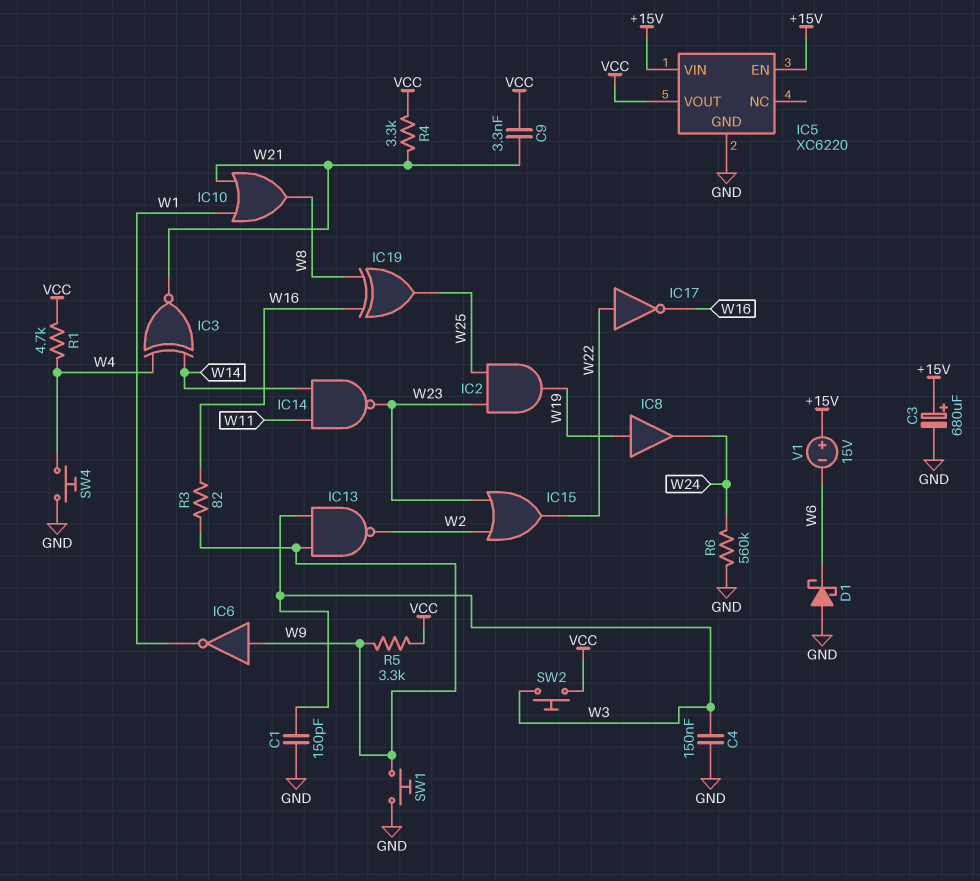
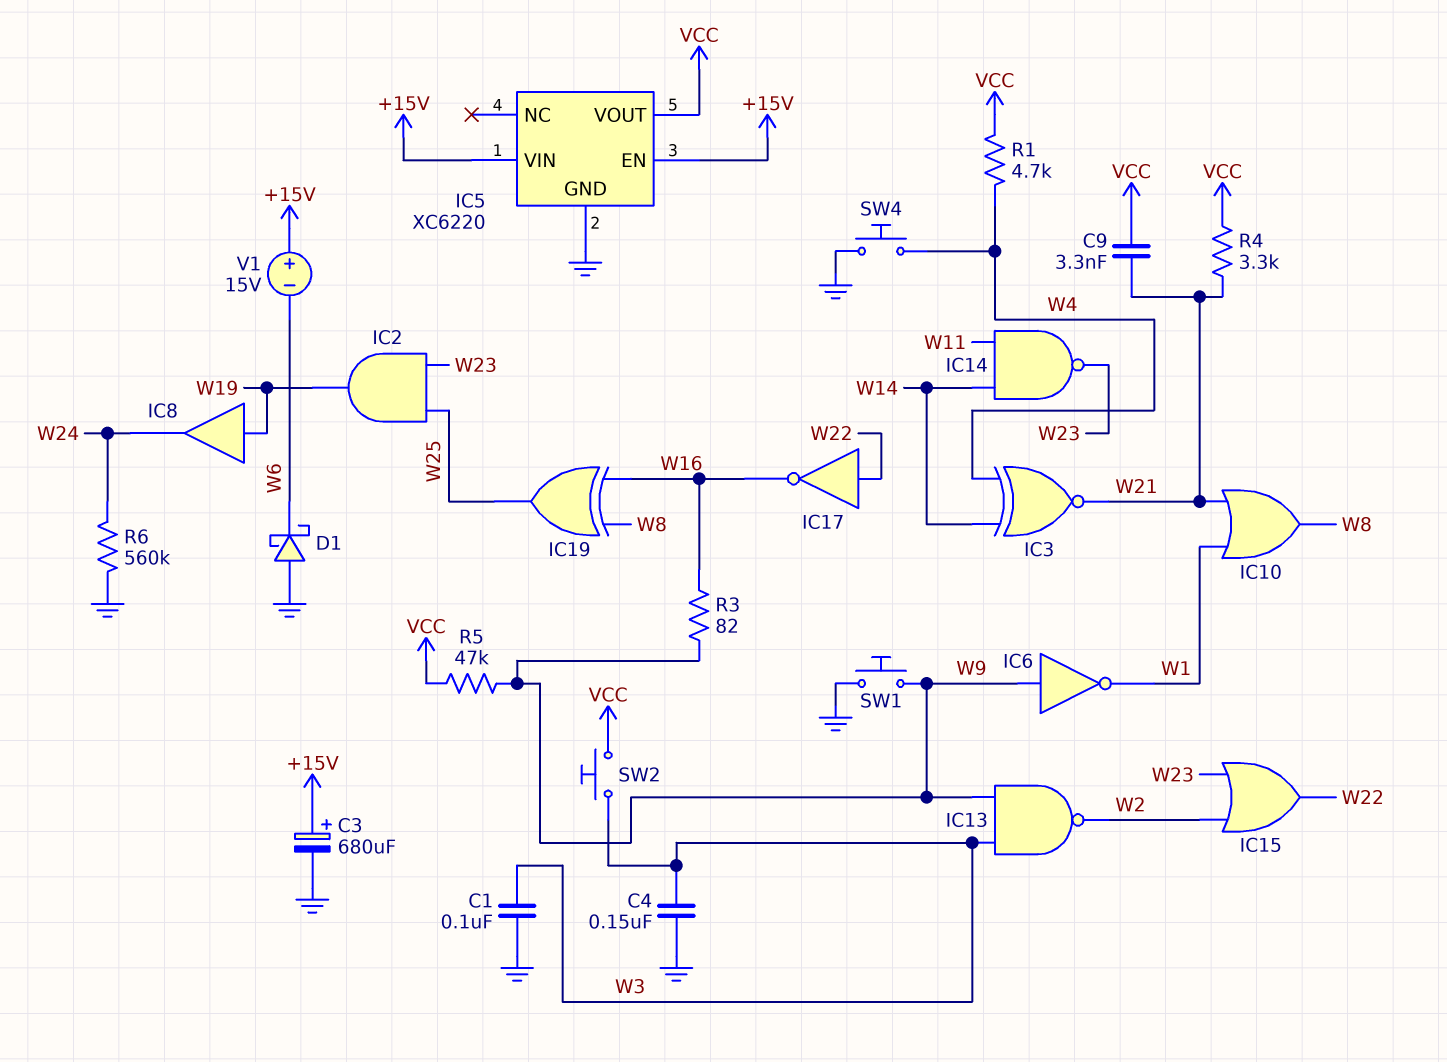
C1: 150pF (GND, W3) -> 100nF (GND, W3)
R5: 3.3k (VCC, W9) -> 47k (VCC, W9)

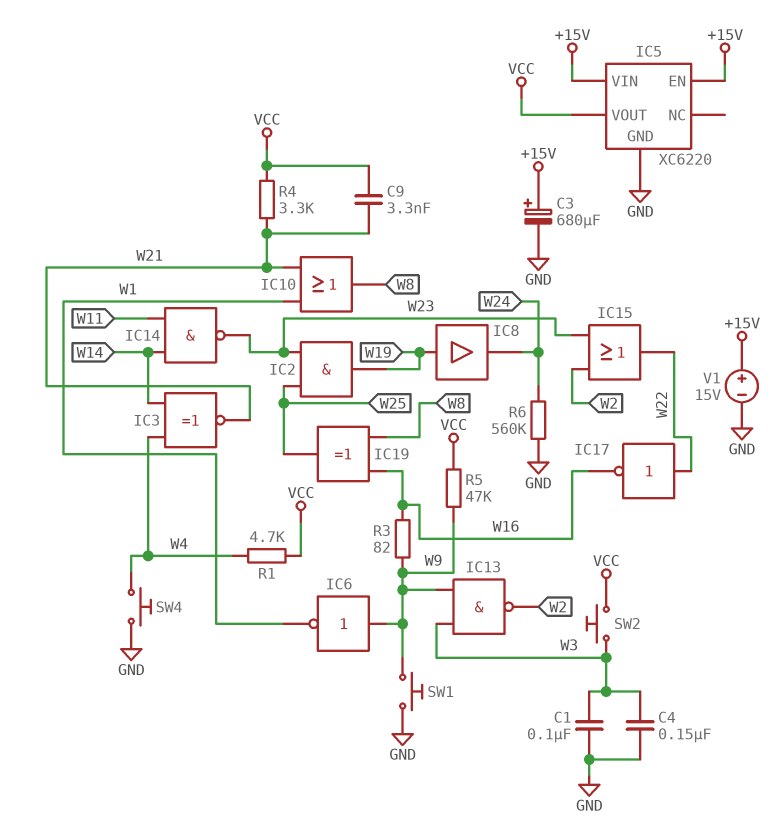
D1: schottky (A GND, K W6) -> none
V1: 15V (plus +15V, minus W6) -> 15V (plus +15V, minus GND)

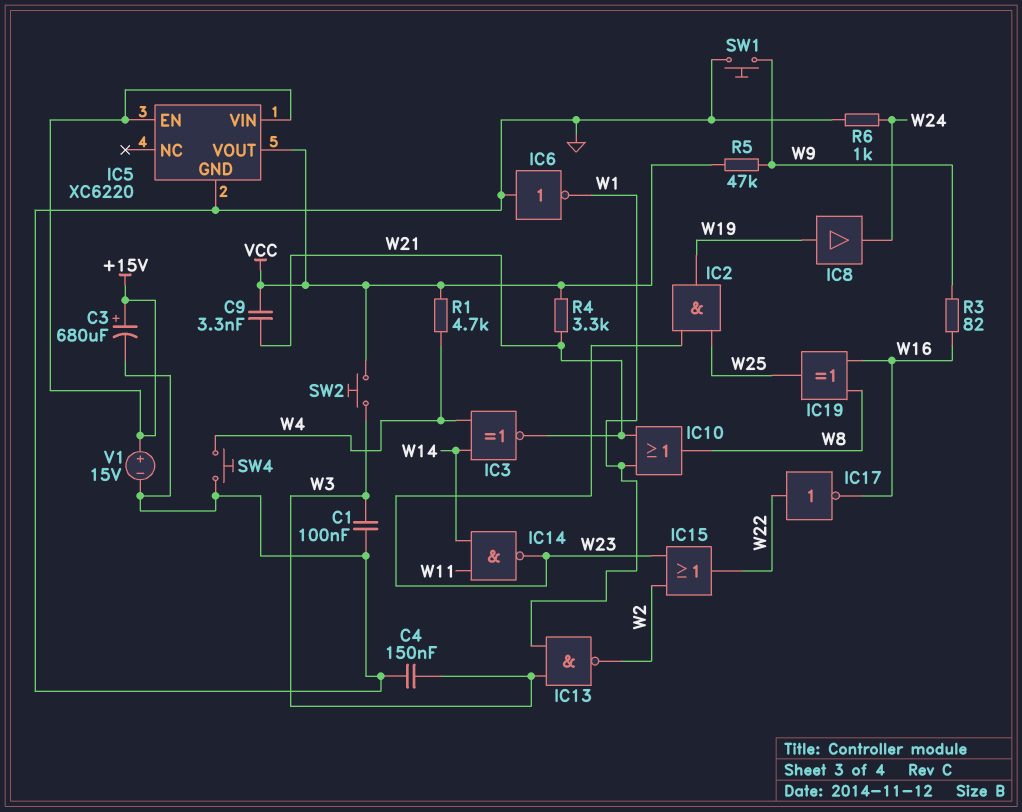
IC6: NOT (in W9, out W1) -> NOT (in GND, out W1)
IC13: NAND (in W3, in W9, out W2) -> NAND (in W1, in W3, out W2)
R6: 560k (GND, W24) -> 1k (GND, W24)

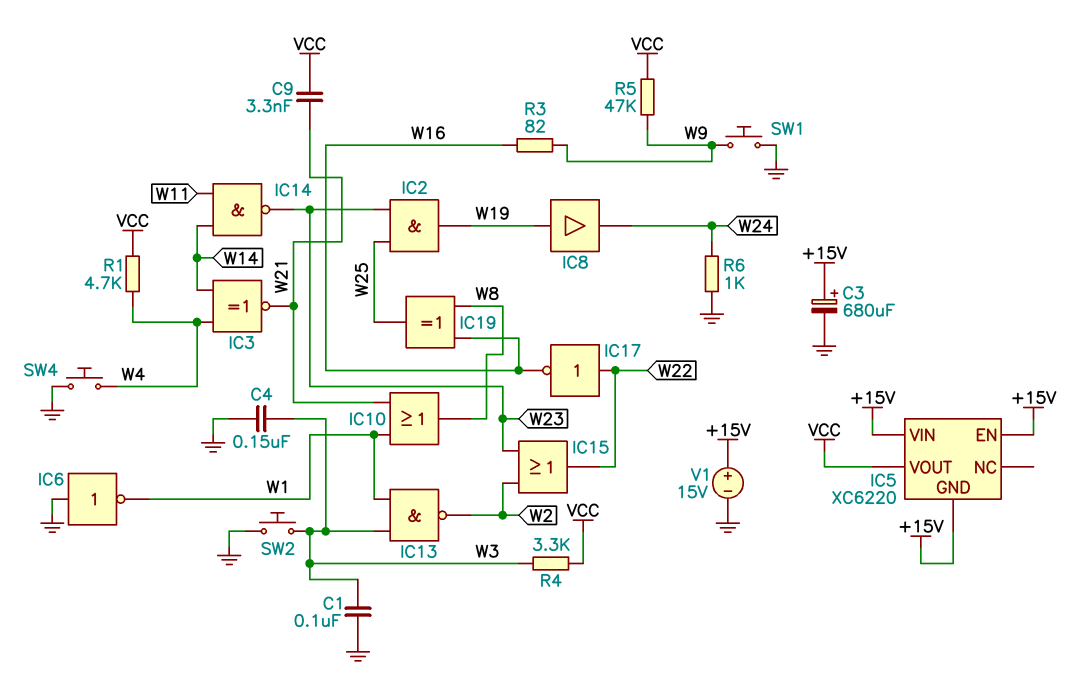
IC5 pin GND: GND -> +15V
R4: 3.3k (VCC, W21) -> 3.3k (VCC, W3)
SW2: button (VCC, W3) -> button (GND, W3)

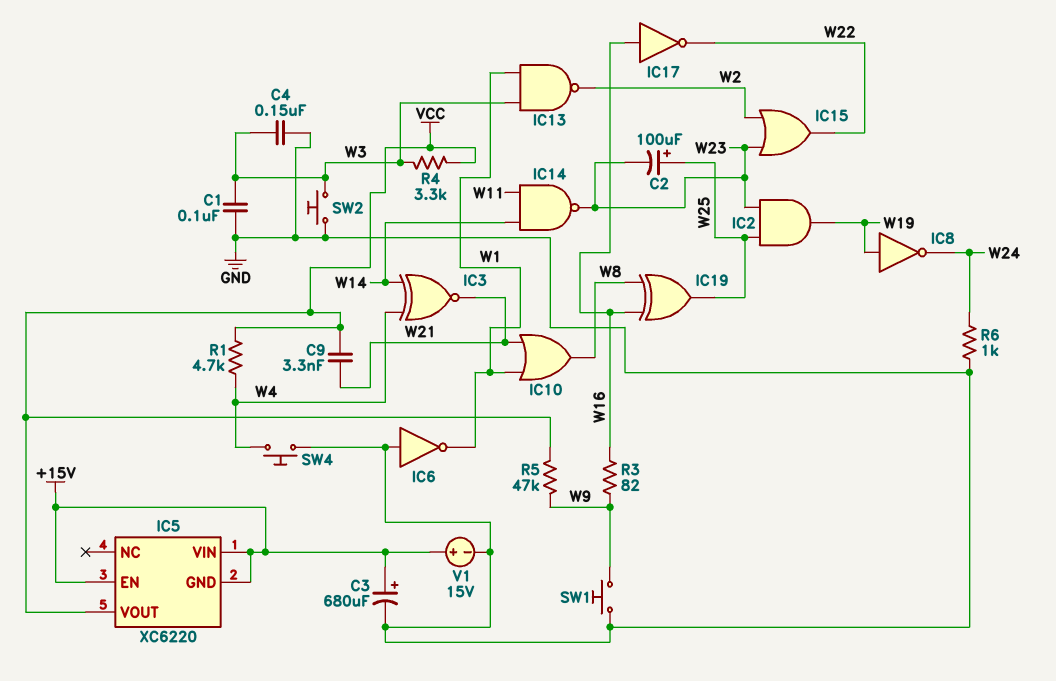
C2: none -> 100uF (plus W25, minus W23)
IC8: buffer (in W19, out W24) -> NOT (in W19, out W24)
IC17: NOT (in W22, out W16) -> NOT (in W16, out W22)

